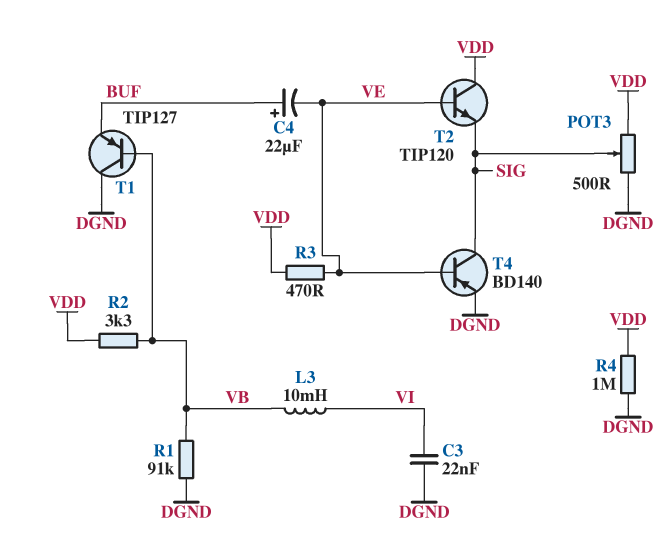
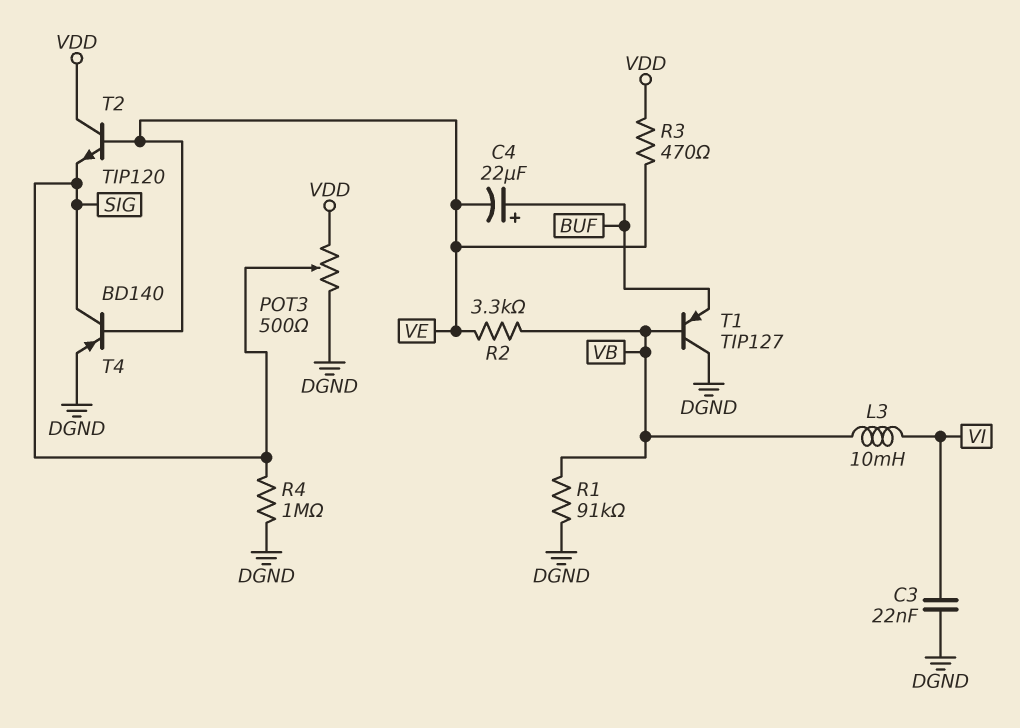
R2: 3.3k (VB, VDD) -> 3.3k (VB, VE)
R4: 1M (DGND, VDD) -> 1M (DGND, SIG)

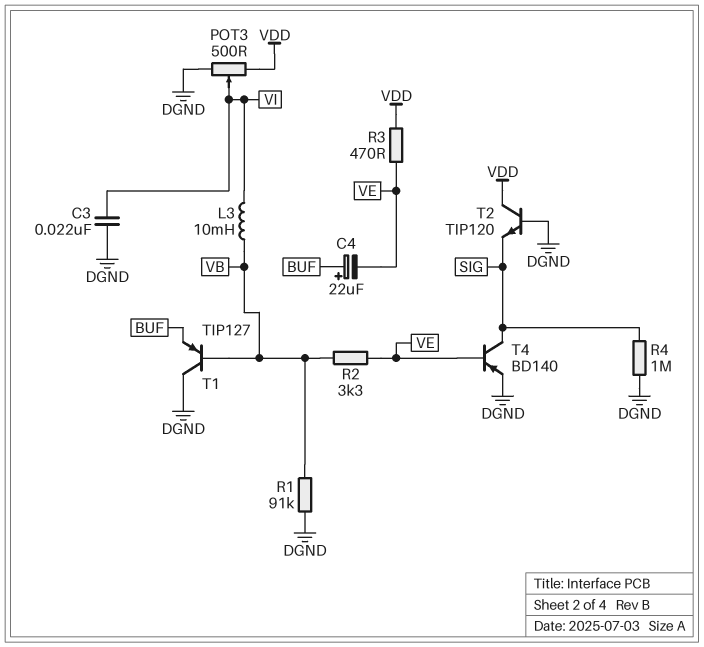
POT3: 500 (DGND, VDD, wiper SIG) -> 500 (DGND, VDD, wiper VI)
T2: NPN TIP120 (B VE, C VDD, E SIG) -> NPN TIP120 (B DGND, C VDD, E SIG)

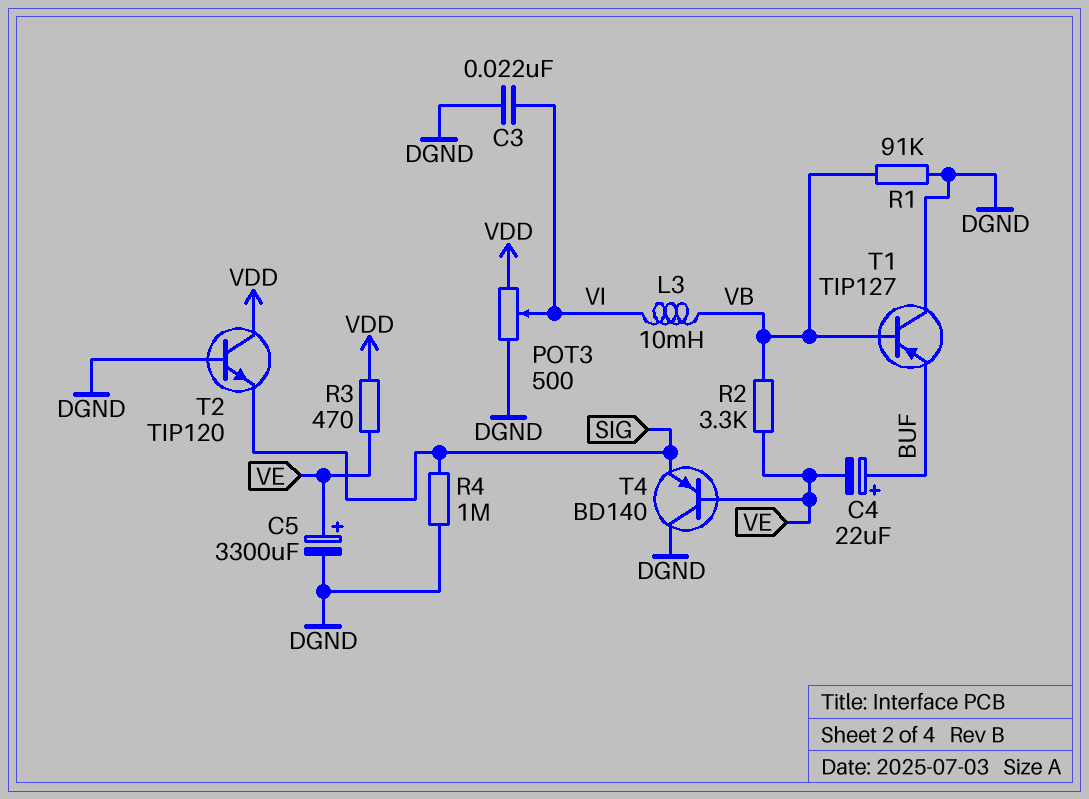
C5: none -> 3300uF (plus VE, minus DGND)
T4: PNP BD140 (B VE, C SIG, E DGND) -> PNP BD140 (B VE, C DGND, E SIG)

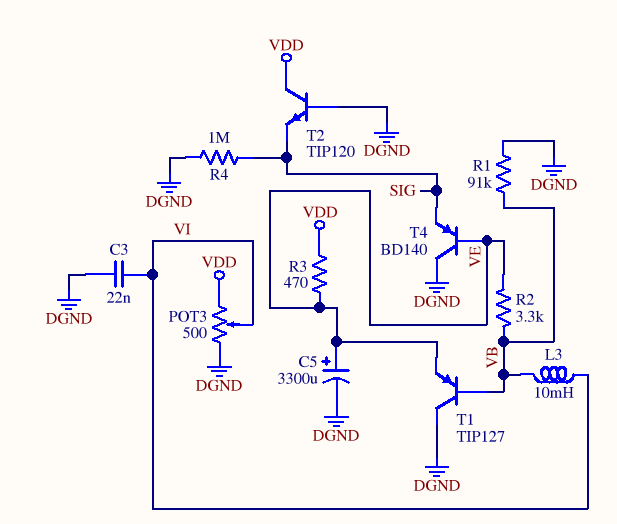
C4: 22uF (plus BUF, minus VE) -> none
T1: PNP TIP127 (B VB, C DGND, E BUF) -> PNP TIP127 (B VB, C DGND, E VE)

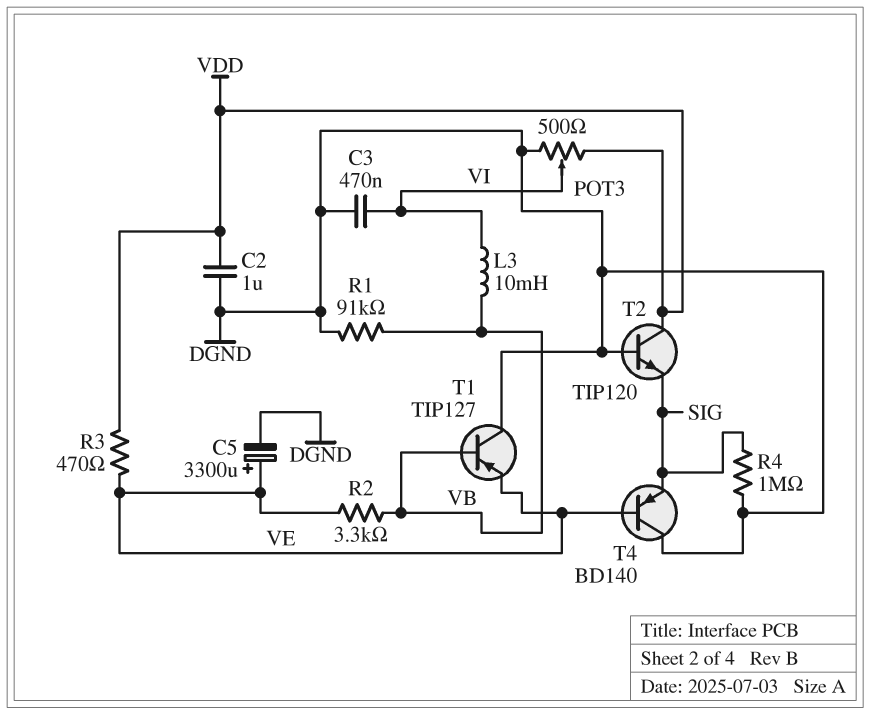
C2: none -> 1uF (DGND, VDD)
C3: 22nF (DGND, VI) -> 470nF (DGND, VI)

